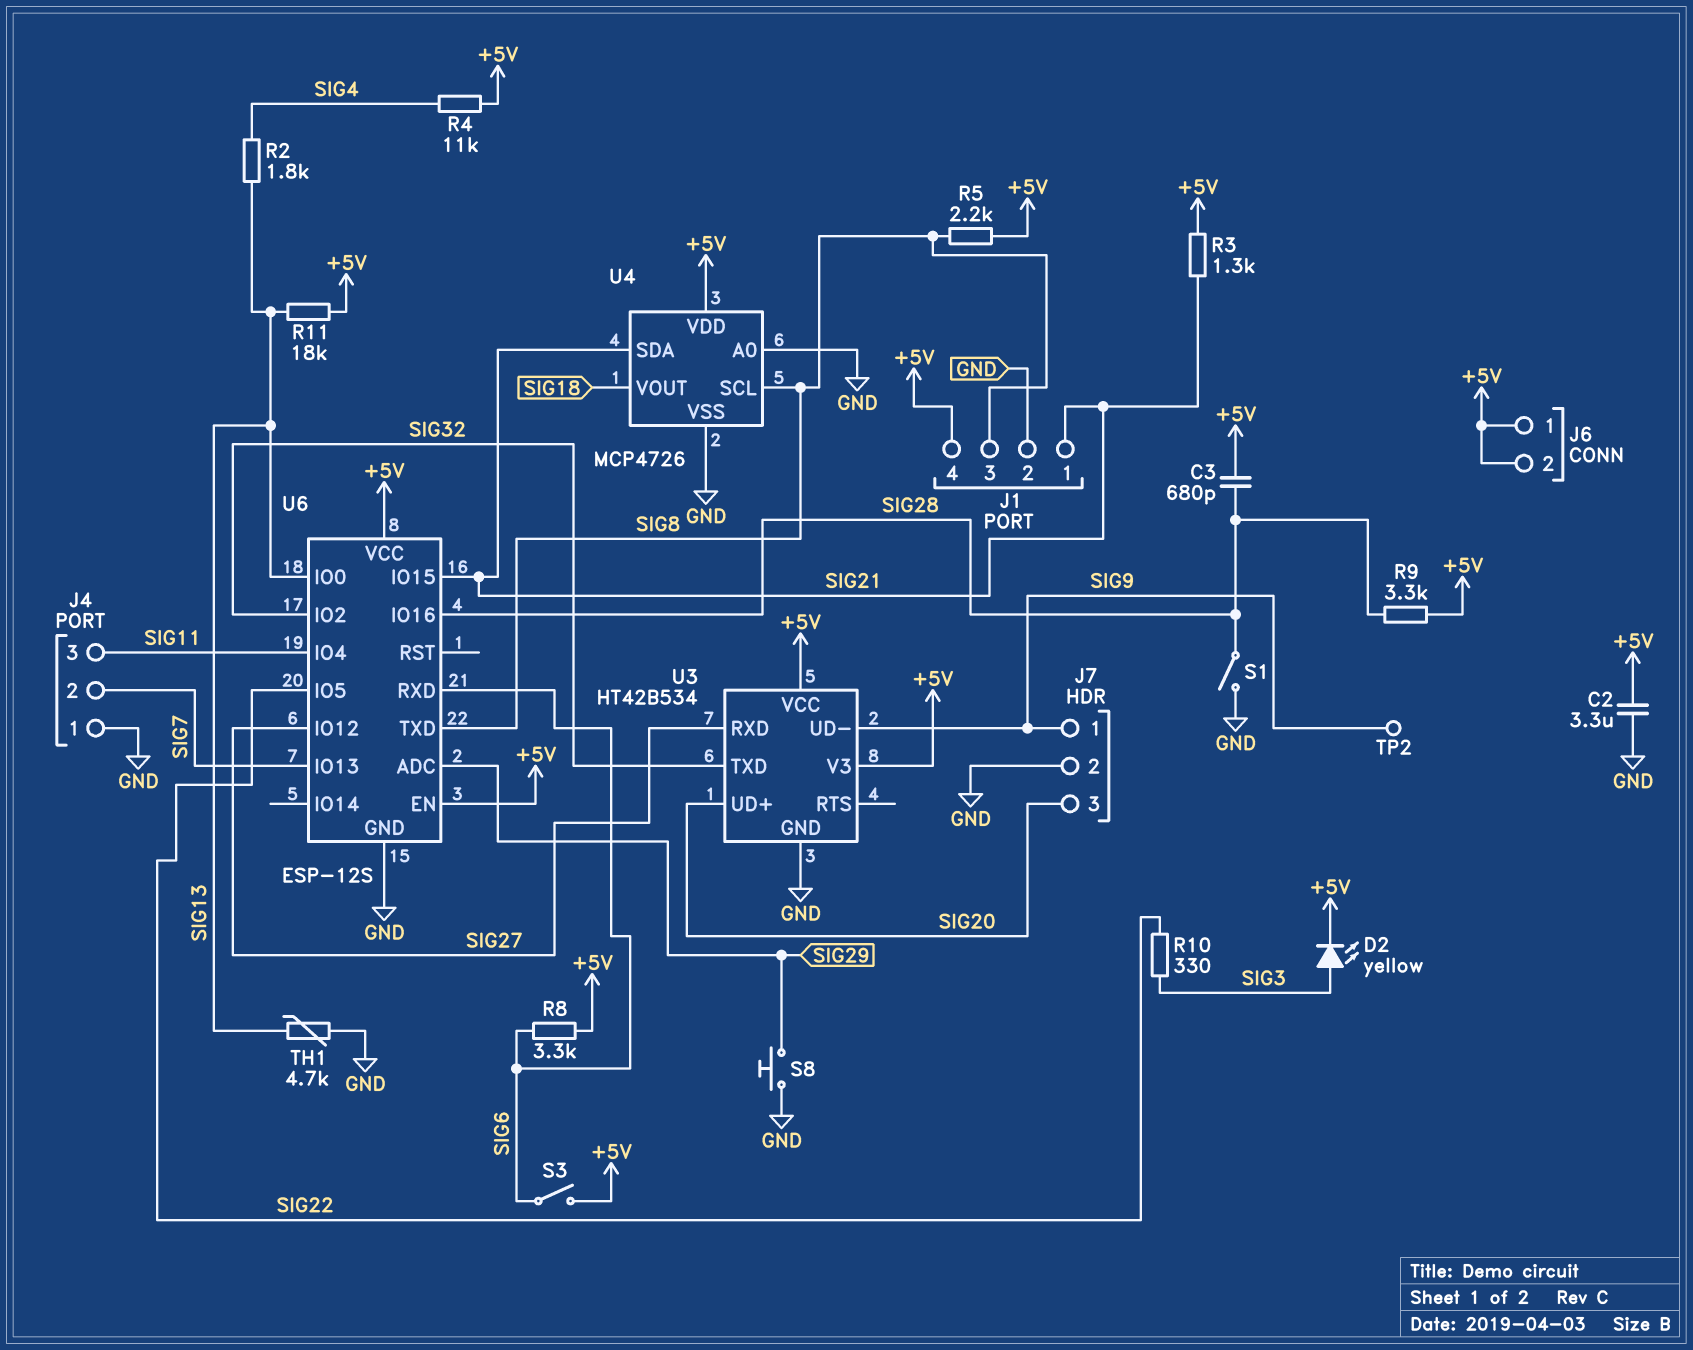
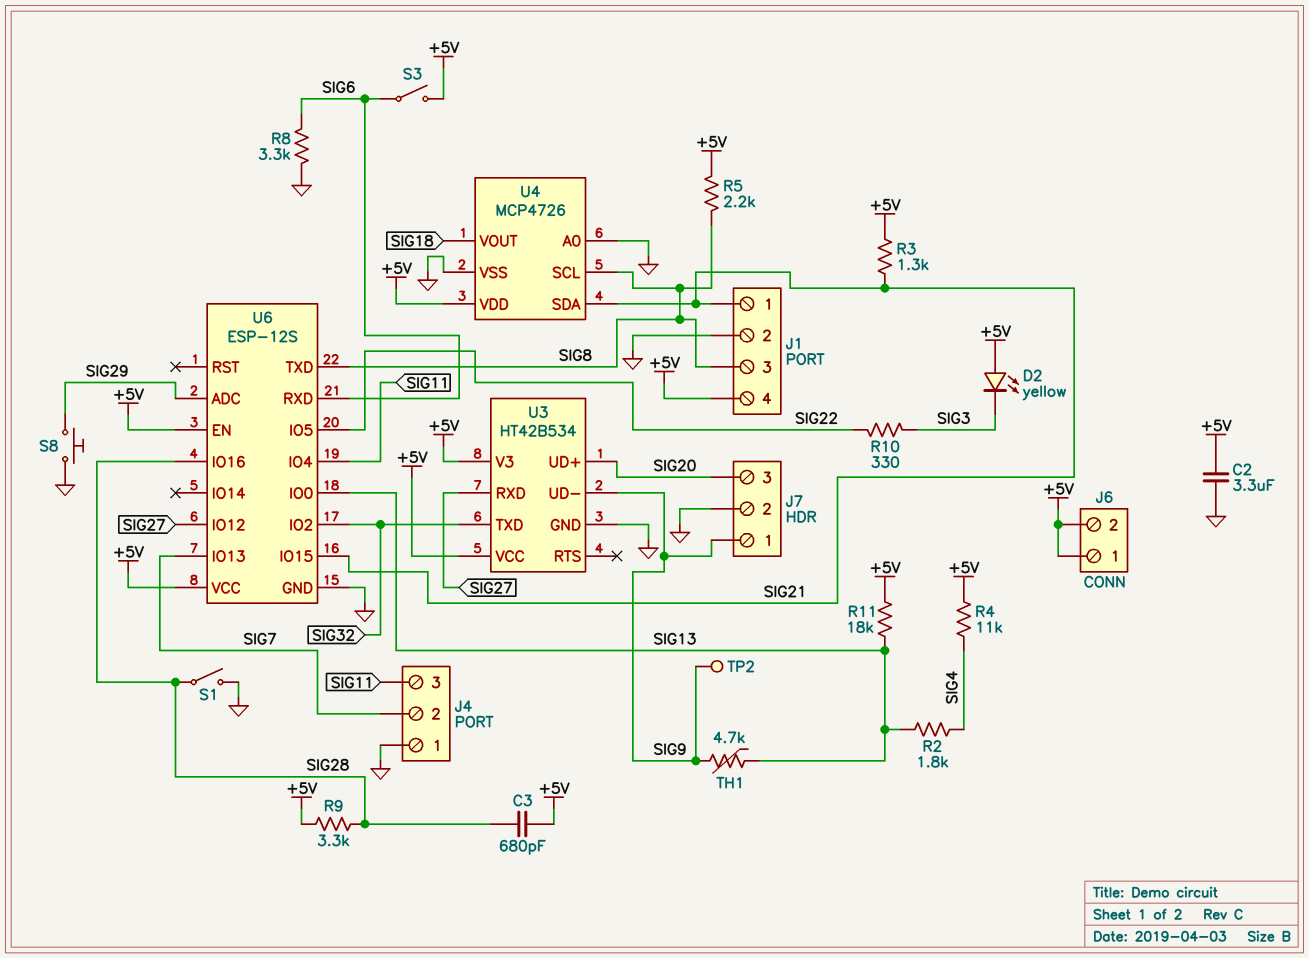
D2: LED yellow (A SIG3, K +5V) -> LED yellow (A +5V, K SIG3)
R8: 3.3k (+5V, SIG6) -> 3.3k (GND, SIG6)
TH1: 4.7k (GND, SIG13) -> 4.7k (SIG9, SIG13)

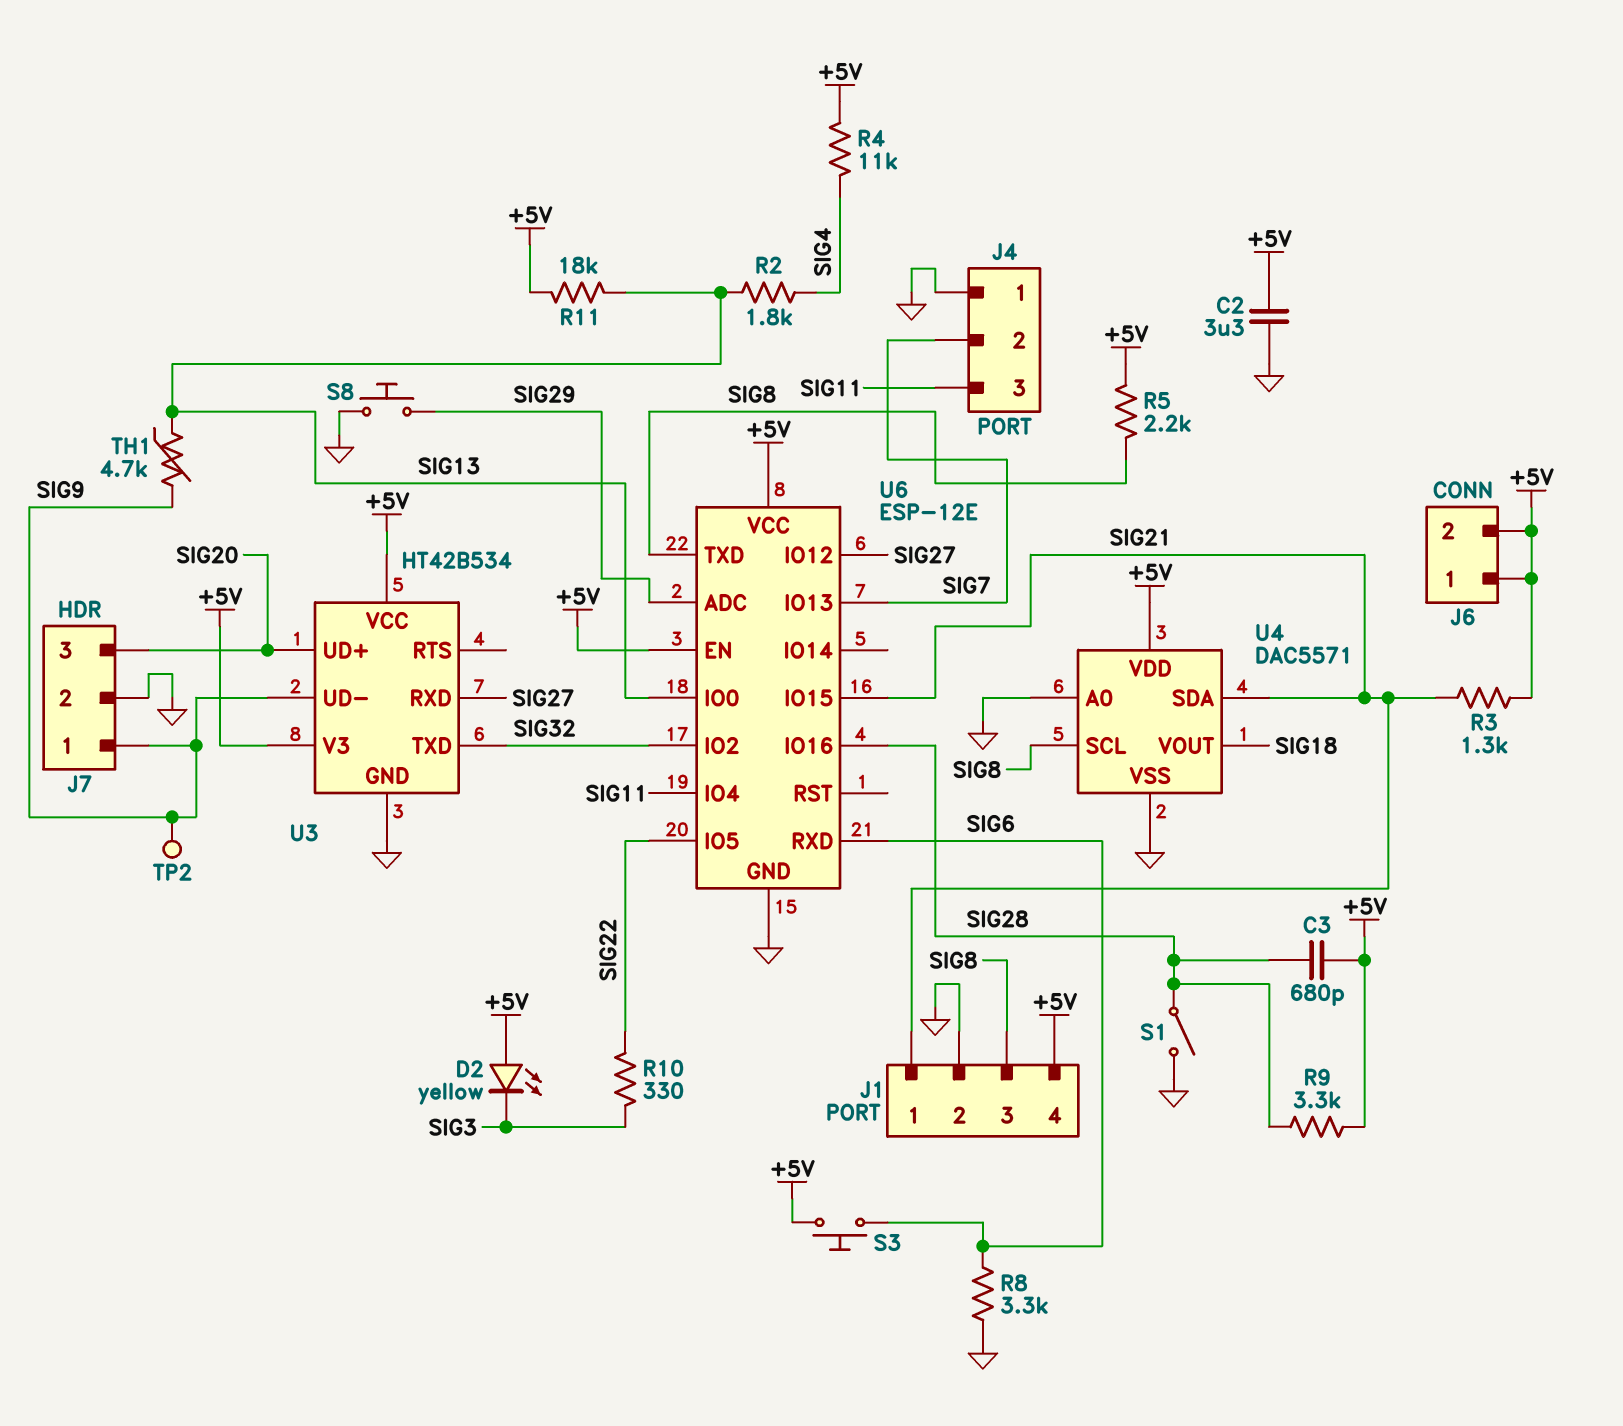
S3: switch (+5V, SIG6) -> button (+5V, SIG6)
U4: MCP4726 -> DAC5571
U6: ESP-12S -> ESP-12E

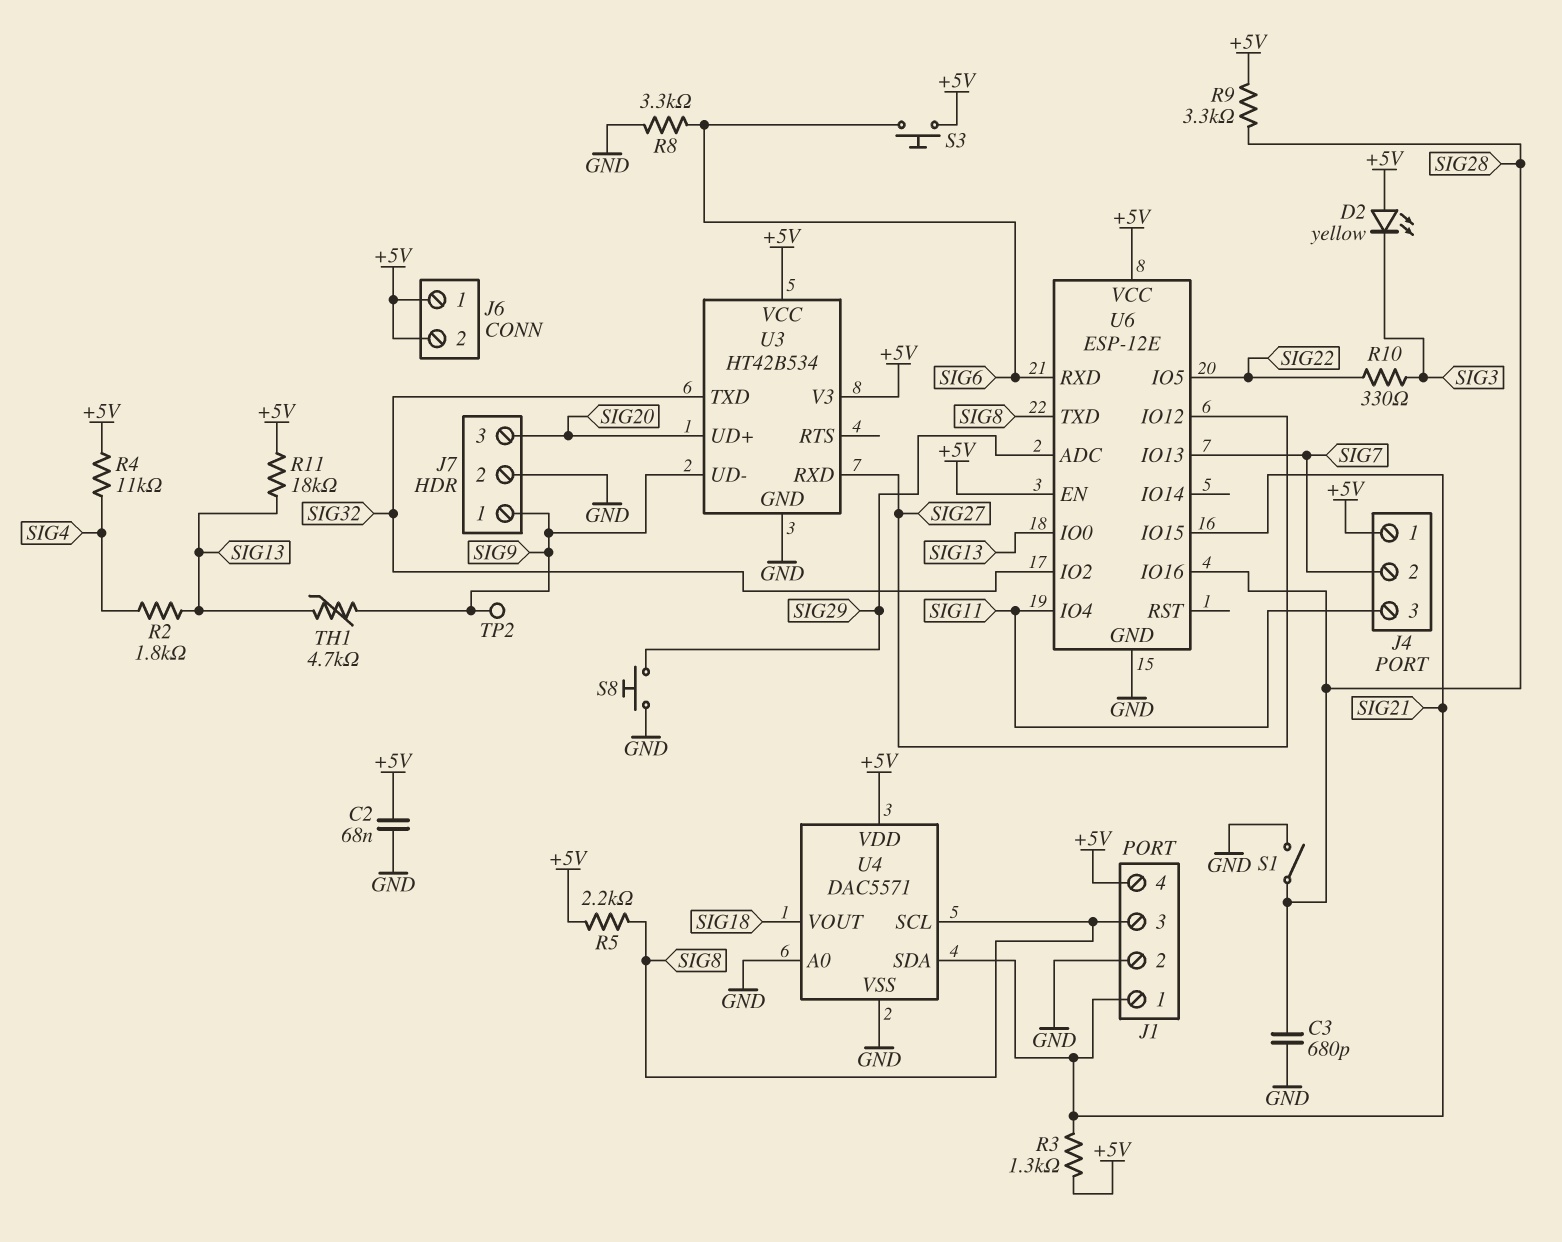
C2: 3.3uF (+5V, GND) -> 68nF (+5V, GND)
C3: 680pF (+5V, SIG28) -> 680pF (GND, SIG28)
J4 pin 1: GND -> +5V

